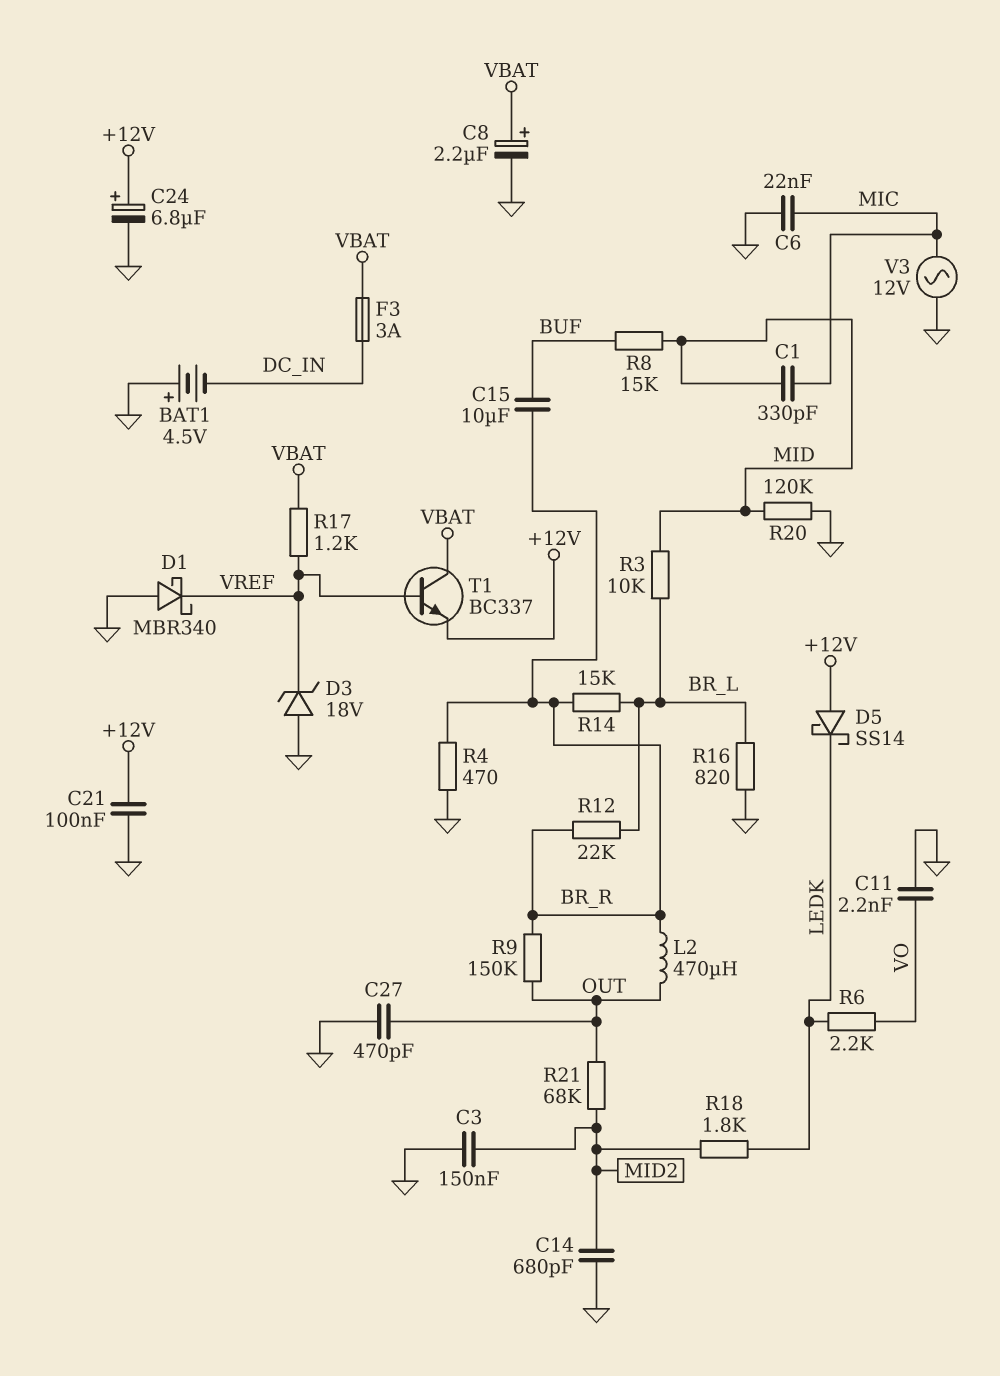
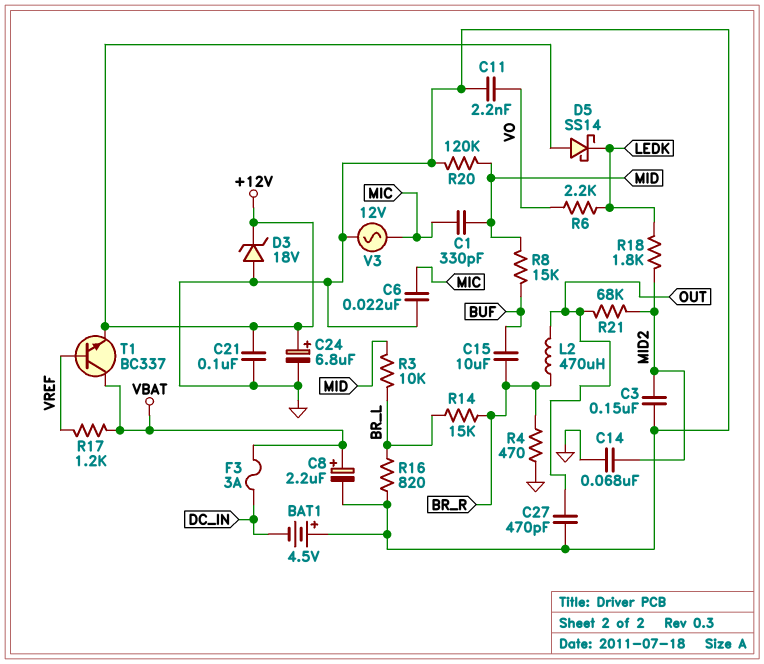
C14: 680pF (GND, MID2) -> 68nF (GND, MID2)
D1: schottky MBR340 (A GND, K VREF) -> none
D3: zener 18V (A GND, K VREF) -> zener 18V (A GND, K +12V)
R9: 150k (BR_R, OUT) -> none
R12: 22k (BR_L, BR_R) -> none

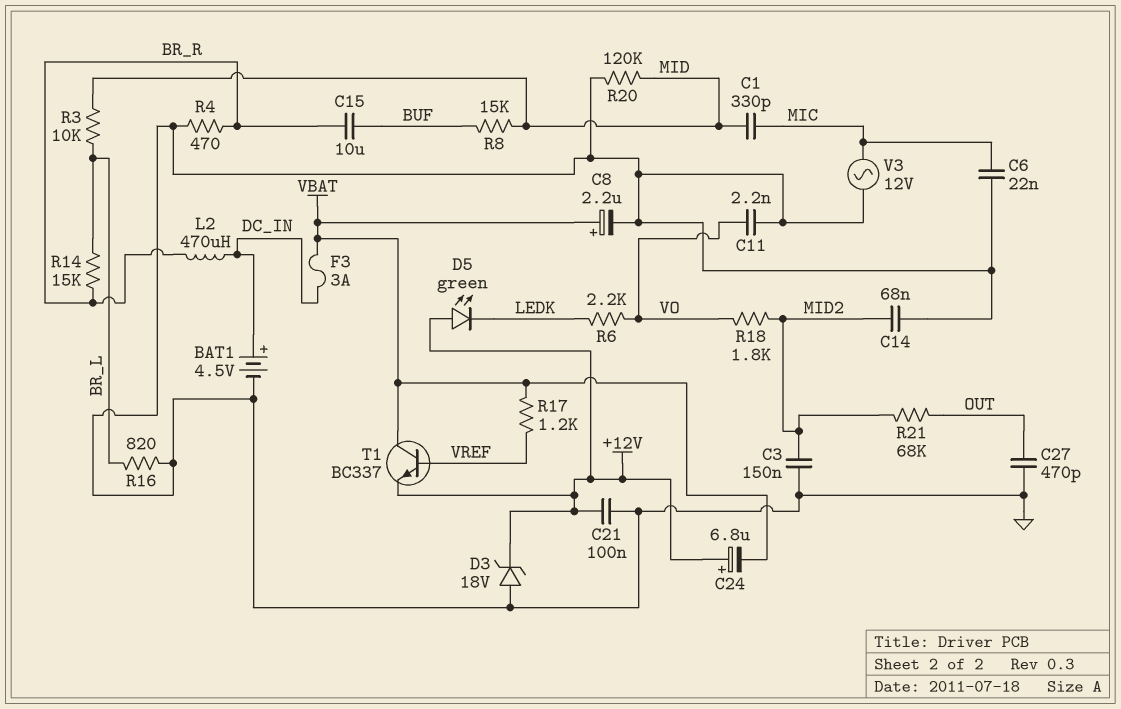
BAT1: 4.5V (plus GND, minus DC_IN) -> 4.5V (plus DC_IN, minus GND)
C24: 6.8uF (plus +12V, minus GND) -> 6.8uF (plus +12V, minus VBAT)
D5: schottky SS14 (A +12V, K LEDK) -> LED green (A +12V, K LEDK)
L2: 470uH (BR_R, OUT) -> 470uH (BR_R, DC_IN)
R18: 1.8k (LEDK, MID2) -> 1.8k (MID2, VO)

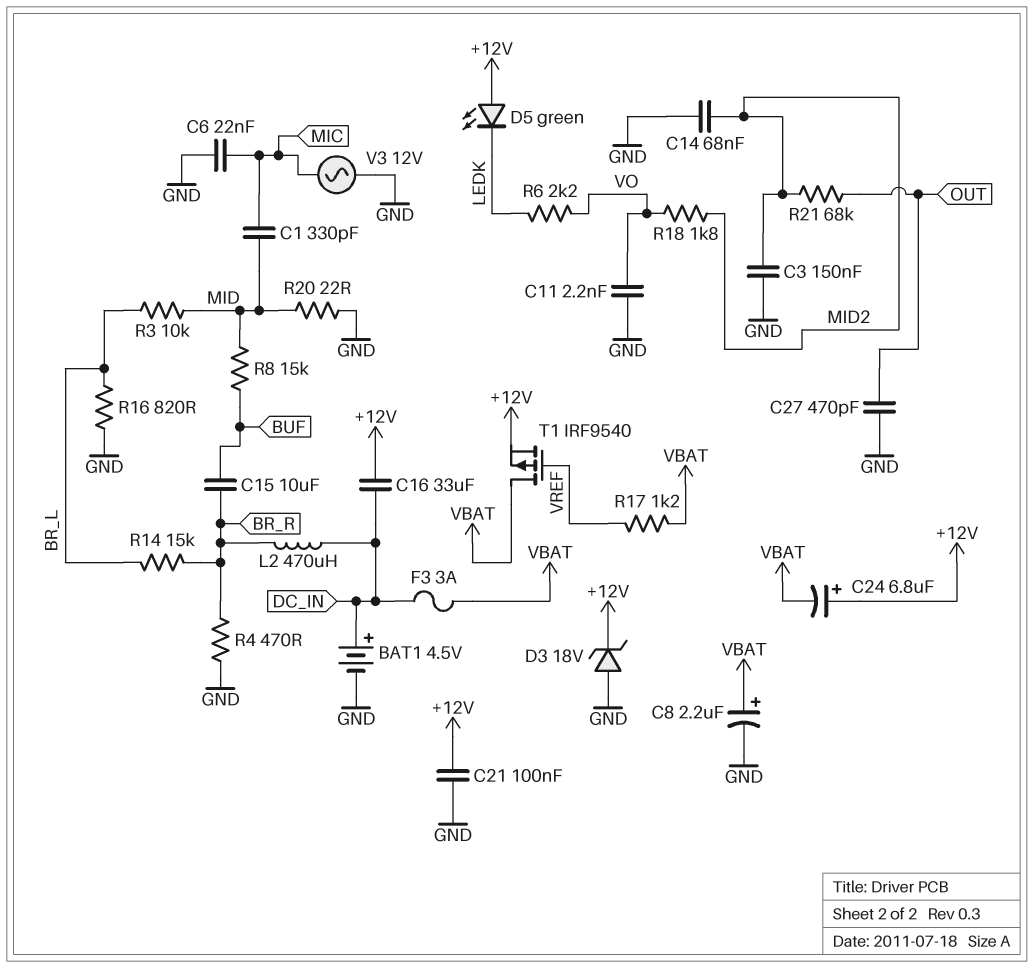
C16: none -> 33uF (+12V, DC_IN)
R20: 120k (GND, MID) -> 22 (GND, MID)
T1: NPN BC337 (B VREF, C VBAT, E +12V) -> PMOS IRF9540 (G VREF, D VBAT, S +12V)

